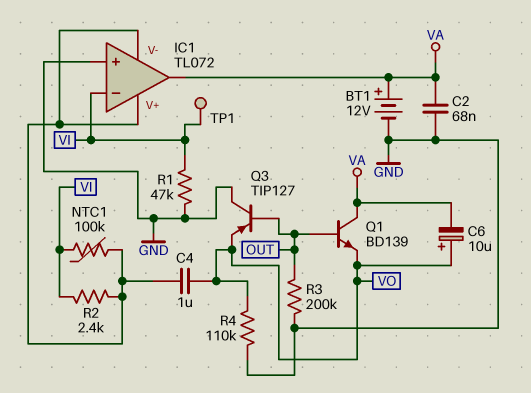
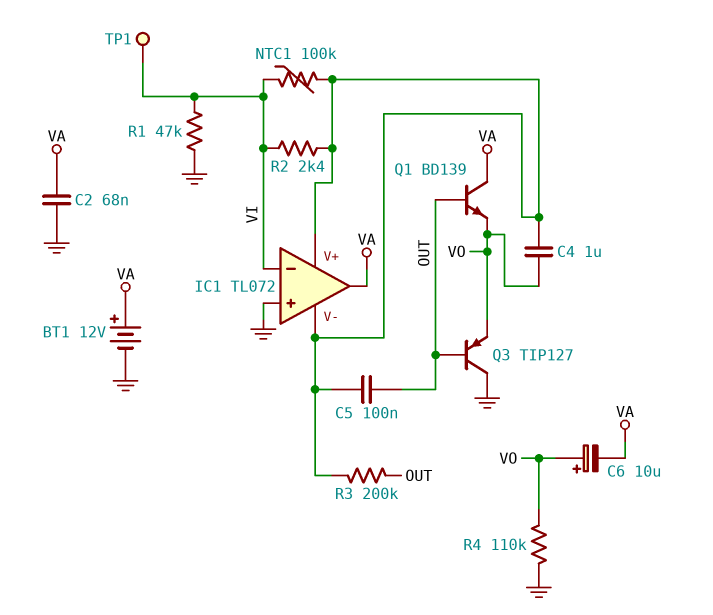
C5: none -> 100nF (IC1/V+, OUT)
R3: 200k (GND, OUT) -> 200k (IC1/V+, OUT)

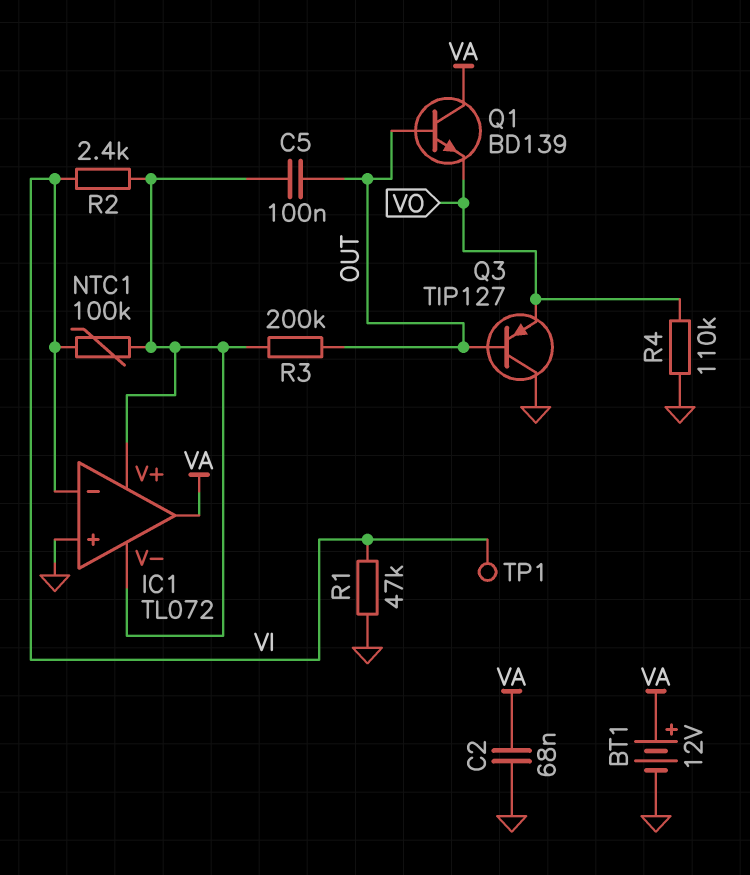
C4: 1uF (IC1/V+, VO) -> none
C6: 10uF (plus VO, minus VA) -> none

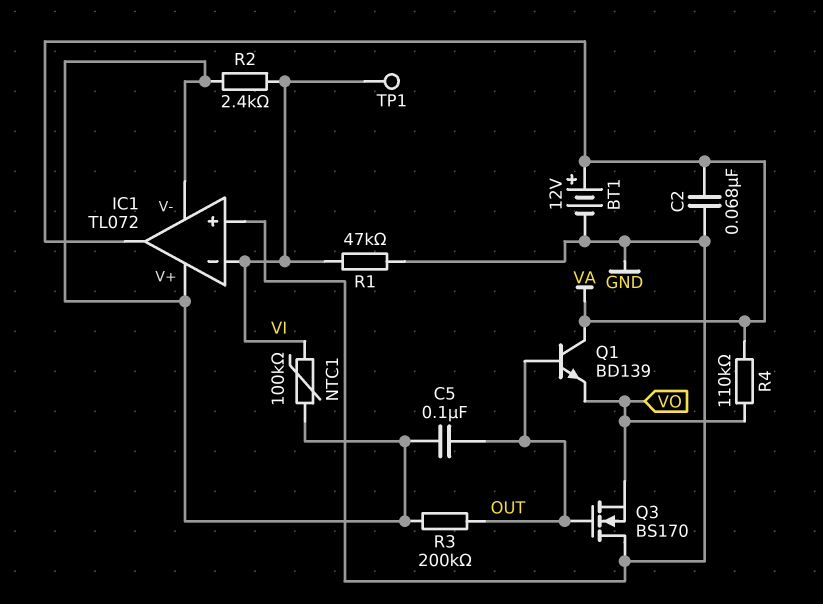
Q3: PNP TIP127 (B OUT, C GND, E VO) -> NMOS BS170 (G OUT, D GND, S VO)
R4: 110k (GND, VO) -> 110k (VA, VO)

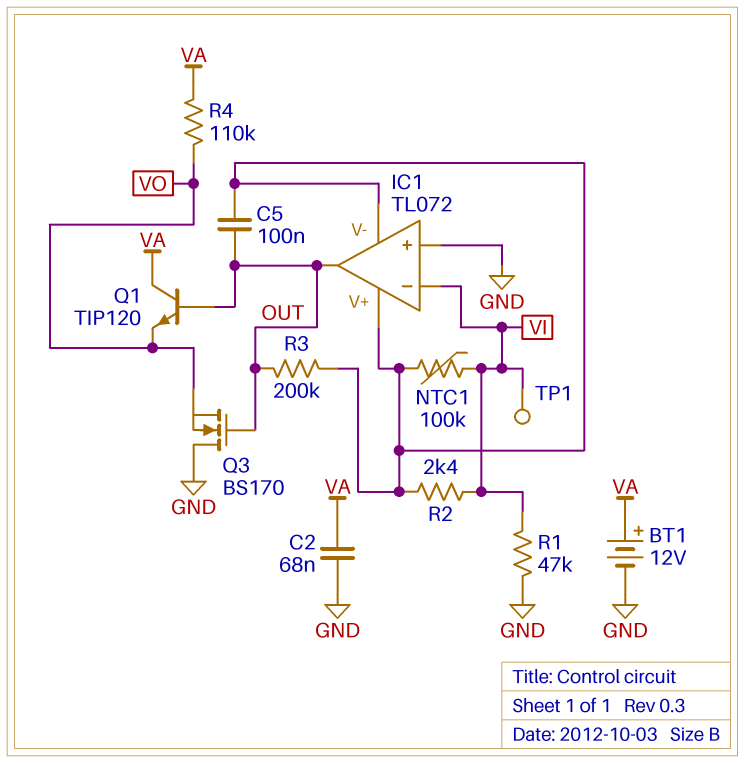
IC1 pin out: VA -> OUT
Q1: NPN BD139 (B OUT, C VA, E VO) -> NPN TIP120 (B OUT, C VA, E VO)

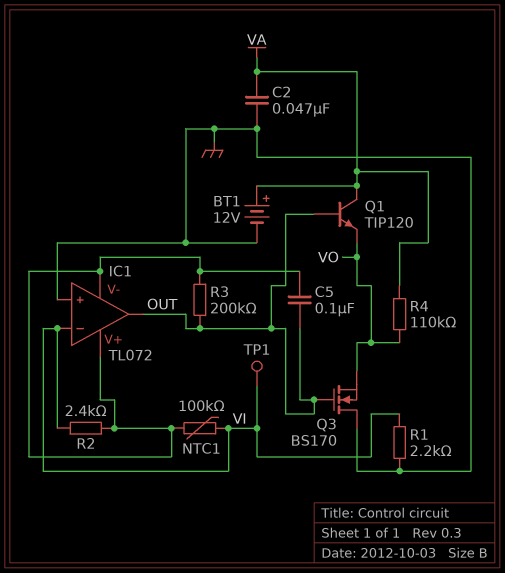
C2: 68nF (GND, VA) -> 47nF (GND, VA)
R1: 47k (GND, VI) -> 2.2k (GND, VI)

